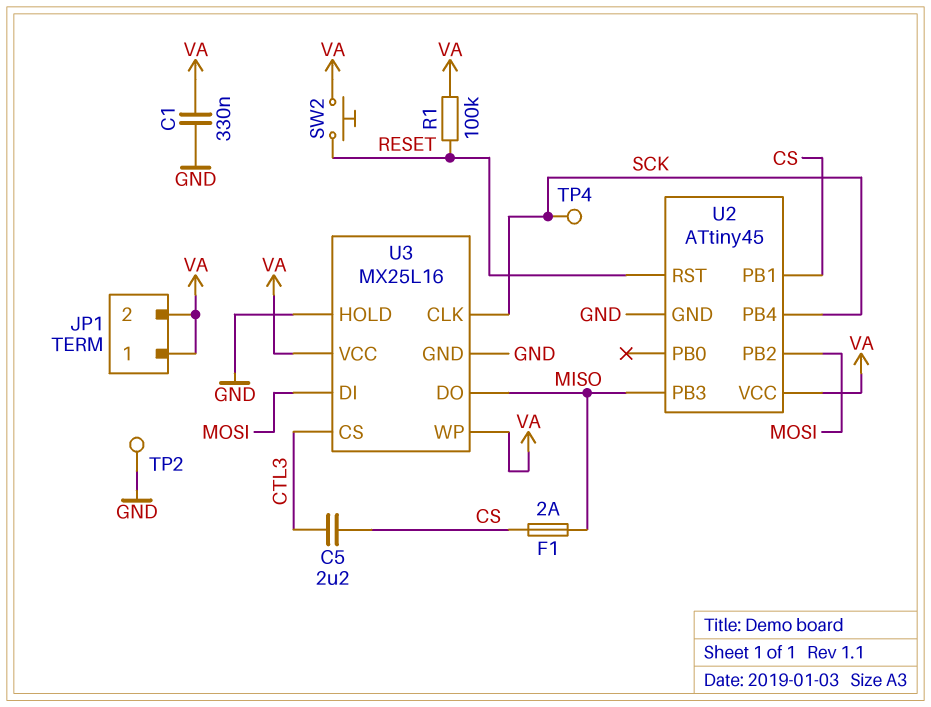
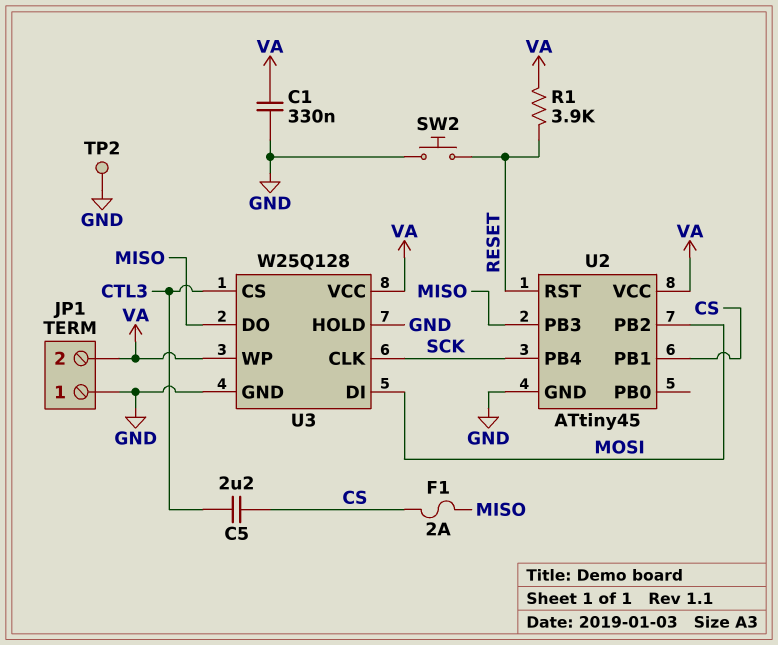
JP1 pin 1: VA -> GND
R1: 100k (RESET, VA) -> 3.9k (RESET, VA)
SW2: button (RESET, VA) -> button (GND, RESET)
TP4: test point (SCK) -> none
U3: MX25L16 -> W25Q128

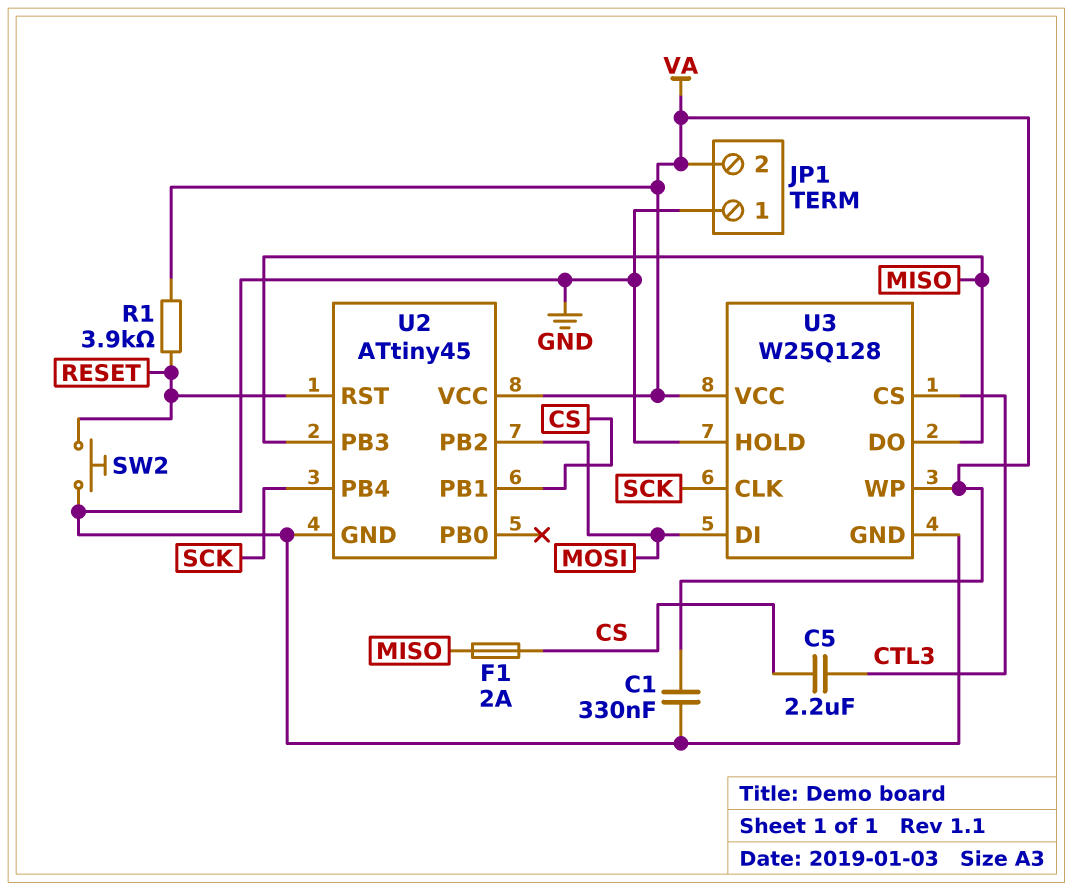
TP2: test point (GND) -> none

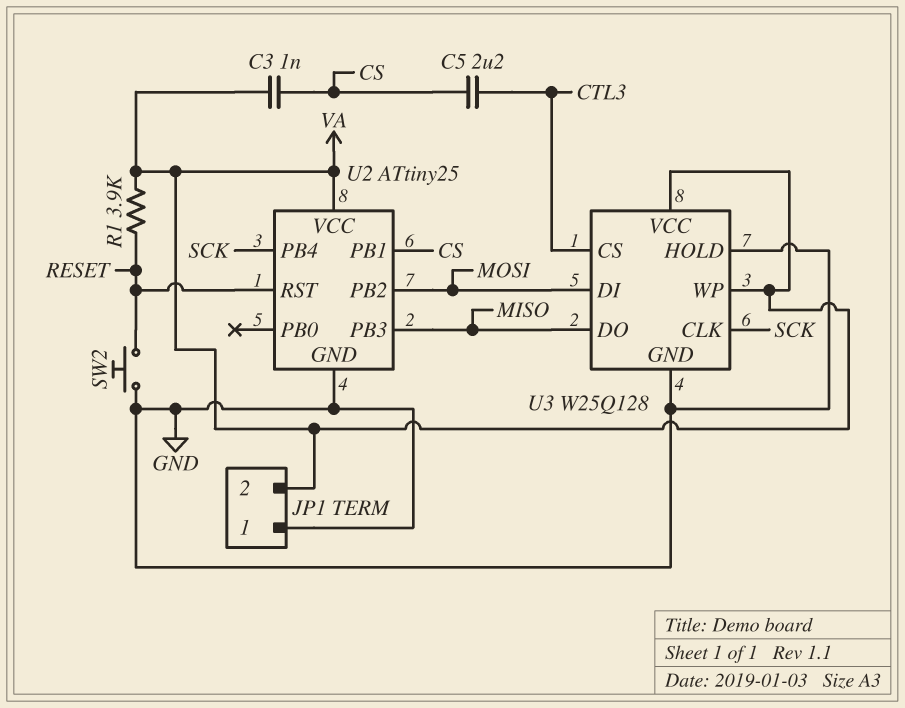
C1: 330nF (GND, VA) -> none
C3: none -> 1nF (CS, VA)
F1: 2A (CS, MISO) -> none
U2: ATtiny45 -> ATtiny25

